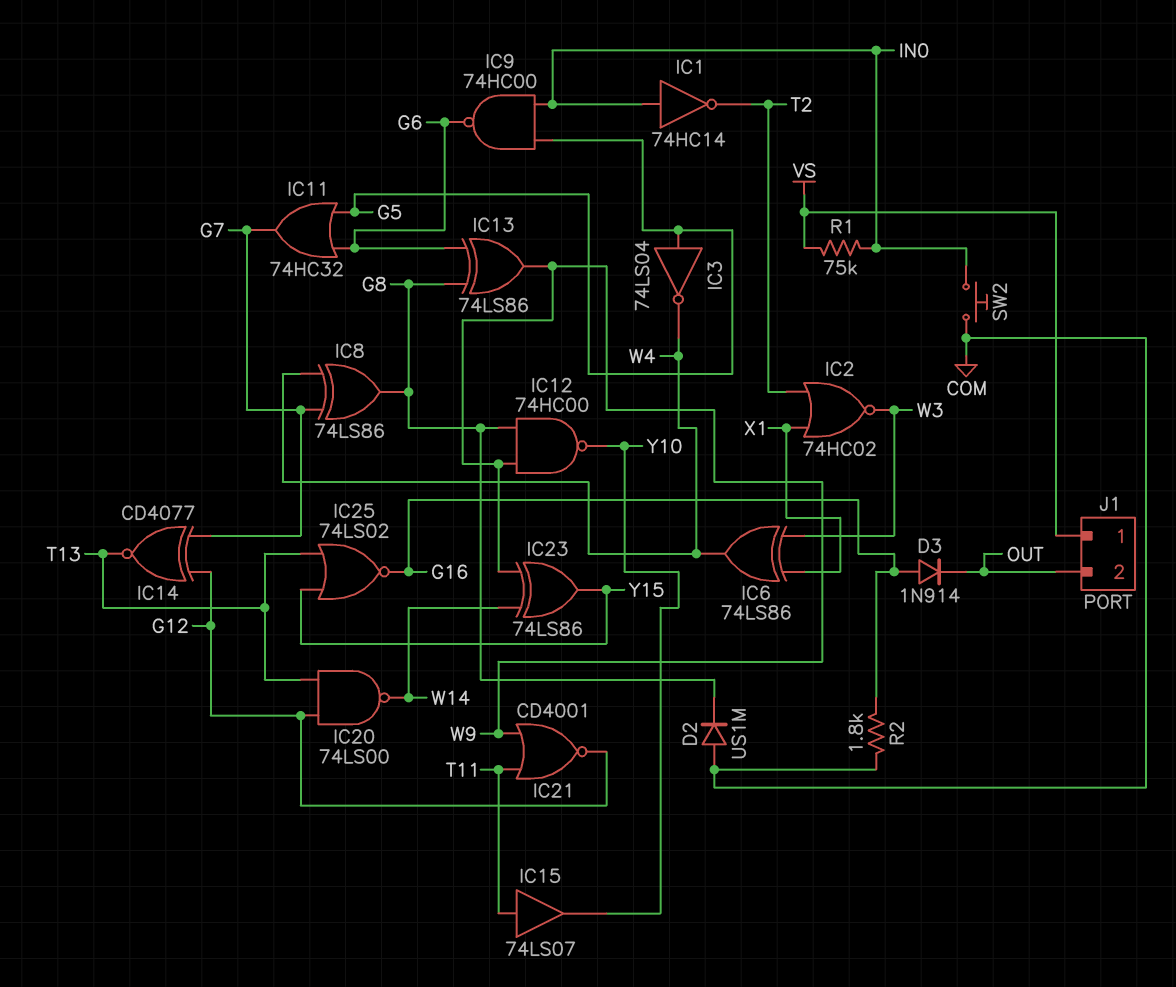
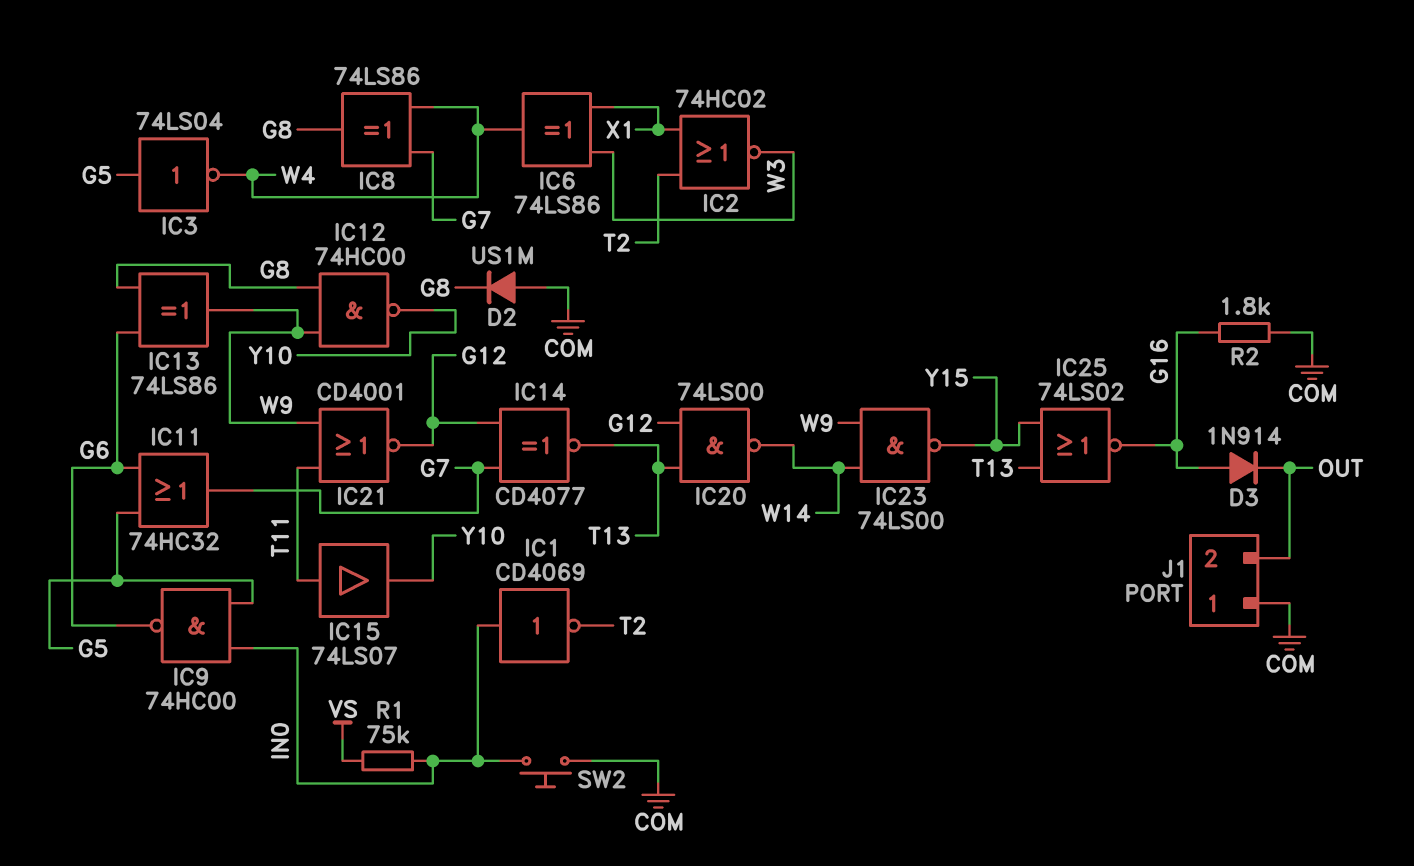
IC1: NOT 74HC14 (in IN0, out T2) -> NOT CD4069 (in IN0, out T2)
IC23: XOR 74LS86 (in W9, in W14, out Y15) -> NAND 74LS00 (in W9, in W14, out Y15)
J1 pin 1: VS -> COM

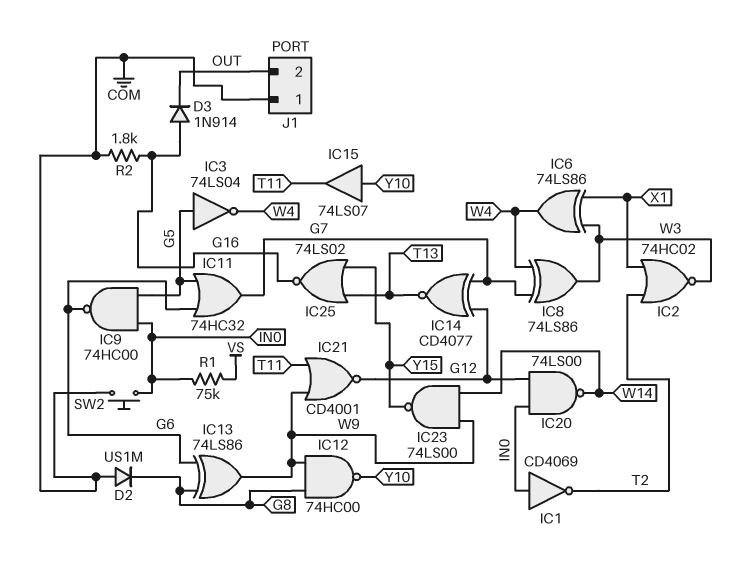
IC8: XOR 74LS86 (in G7, in W4, out G8) -> XOR 74LS86 (in G7, in W4, out W3)
IC15: buffer 74LS07 (in T11, out Y10) -> buffer 74LS07 (in Y10, out T11)
IC20: NAND 74LS00 (in G12, in T13, out W14) -> NAND 74LS00 (in G12, in IN0, out W14)

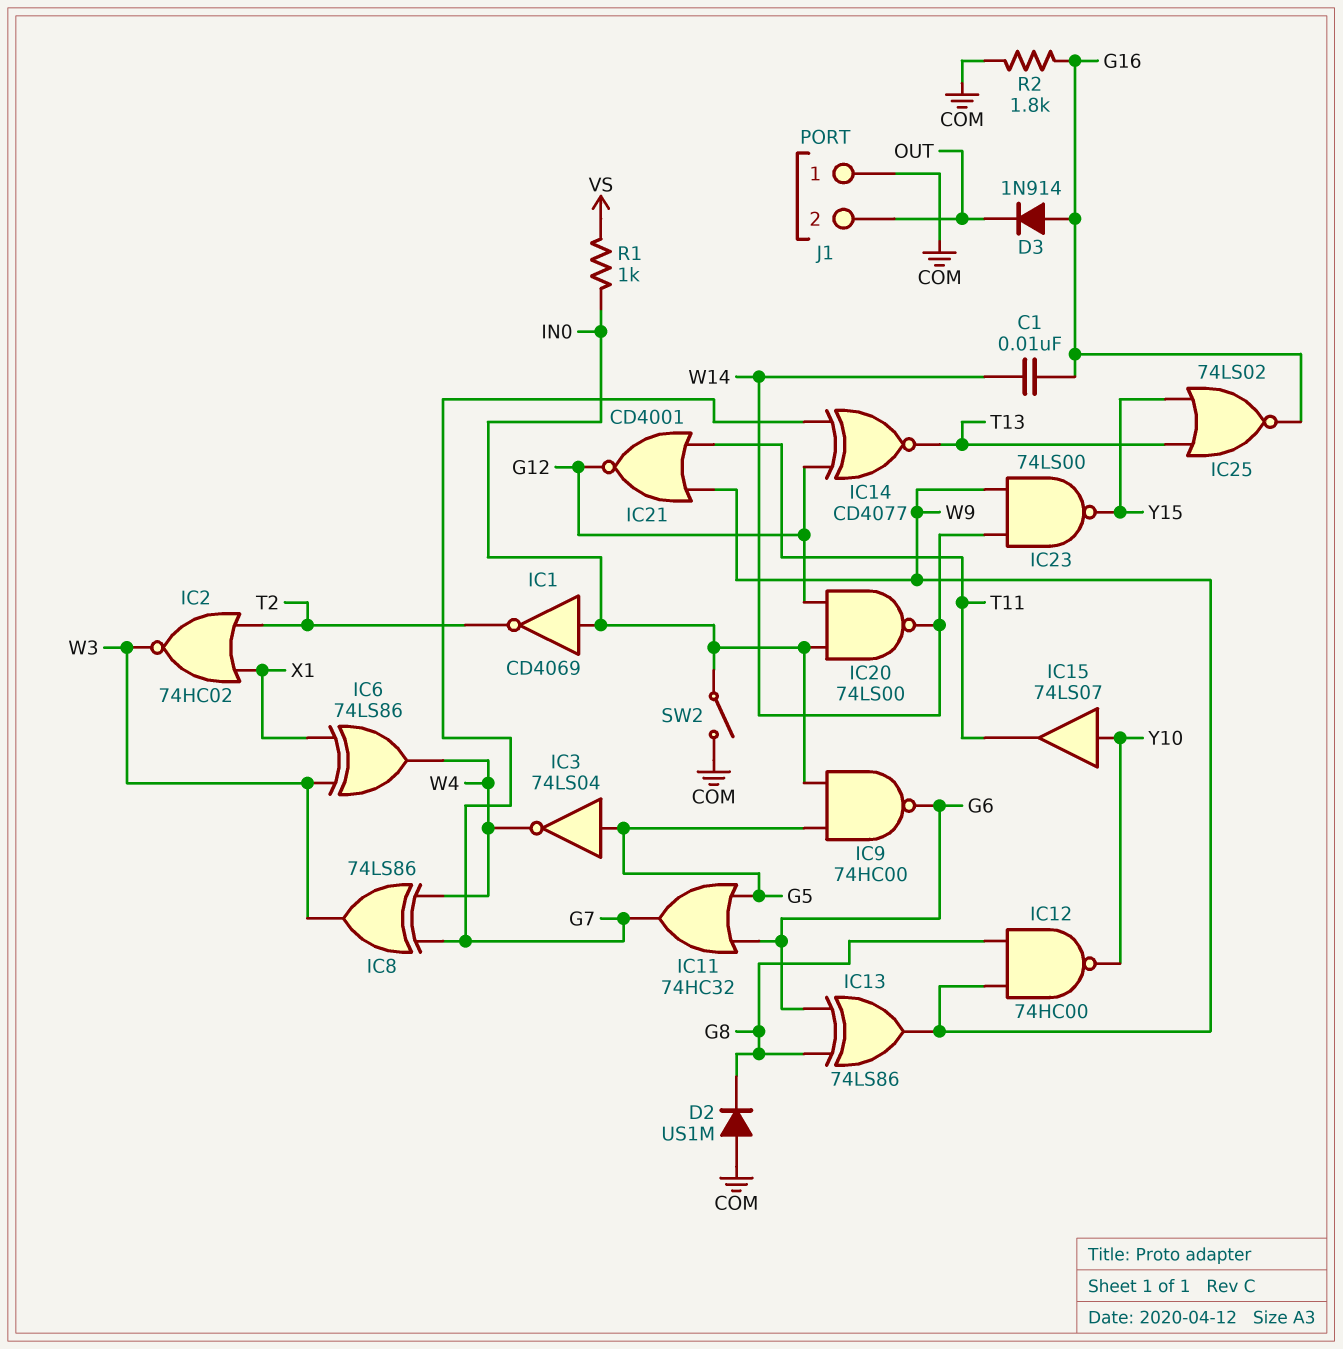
C1: none -> 10nF (G16, W14)
R1: 75k (IN0, VS) -> 1k (IN0, VS)
SW2: button (COM, IN0) -> switch (COM, IN0)

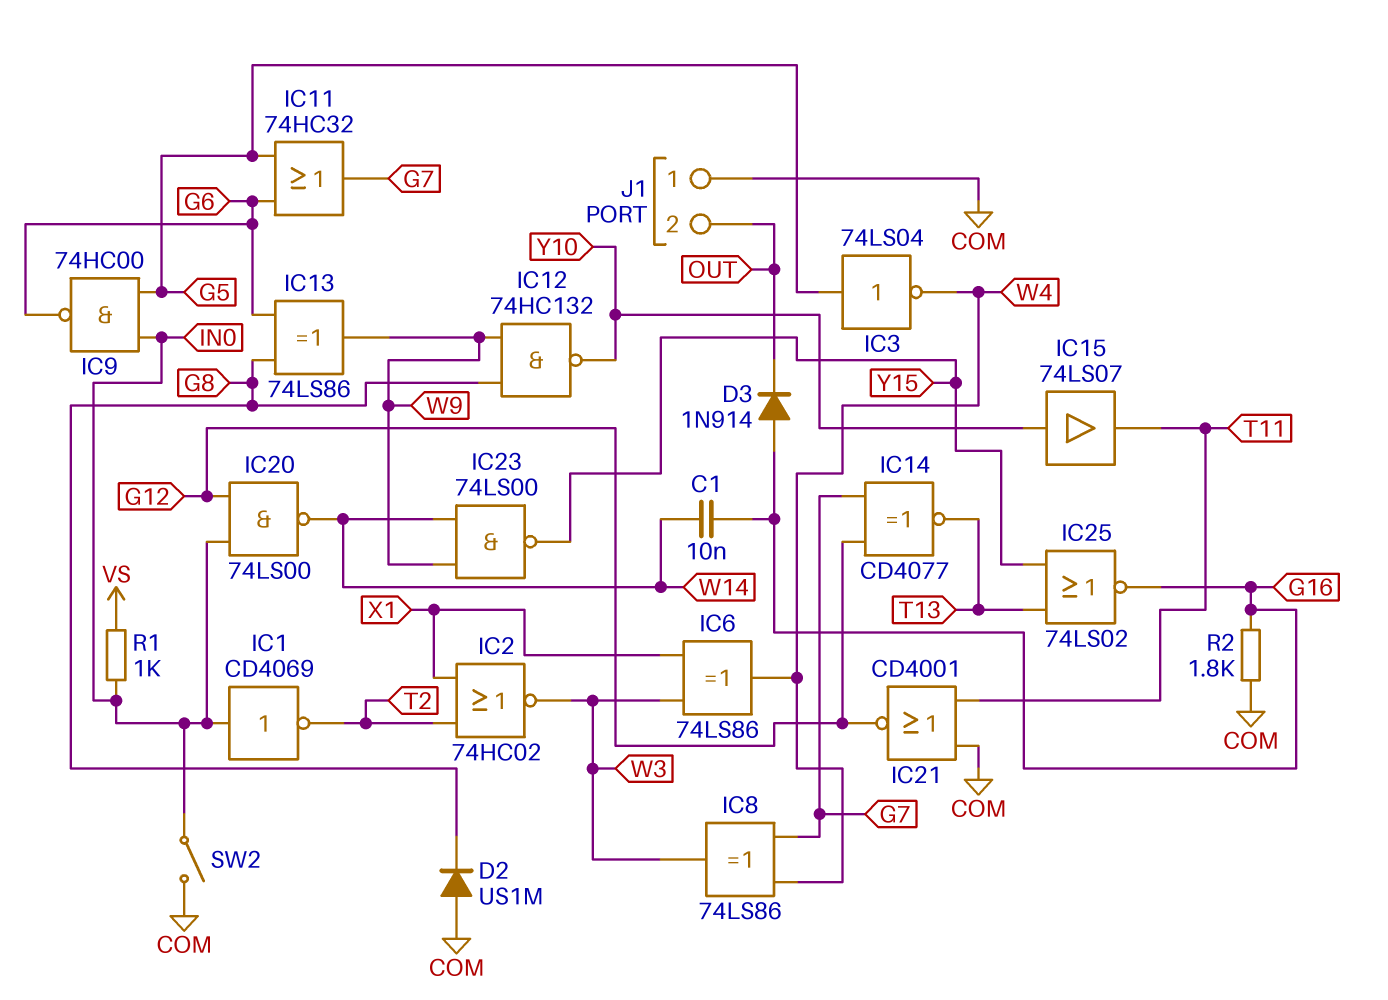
IC12: NAND 74HC00 (in G8, in W9, out Y10) -> NAND 74HC132 (in G8, in W9, out Y10)
IC21: NOR CD4001 (in T11, in W9, out G12) -> NOR CD4001 (in COM, in T11, out G12)

